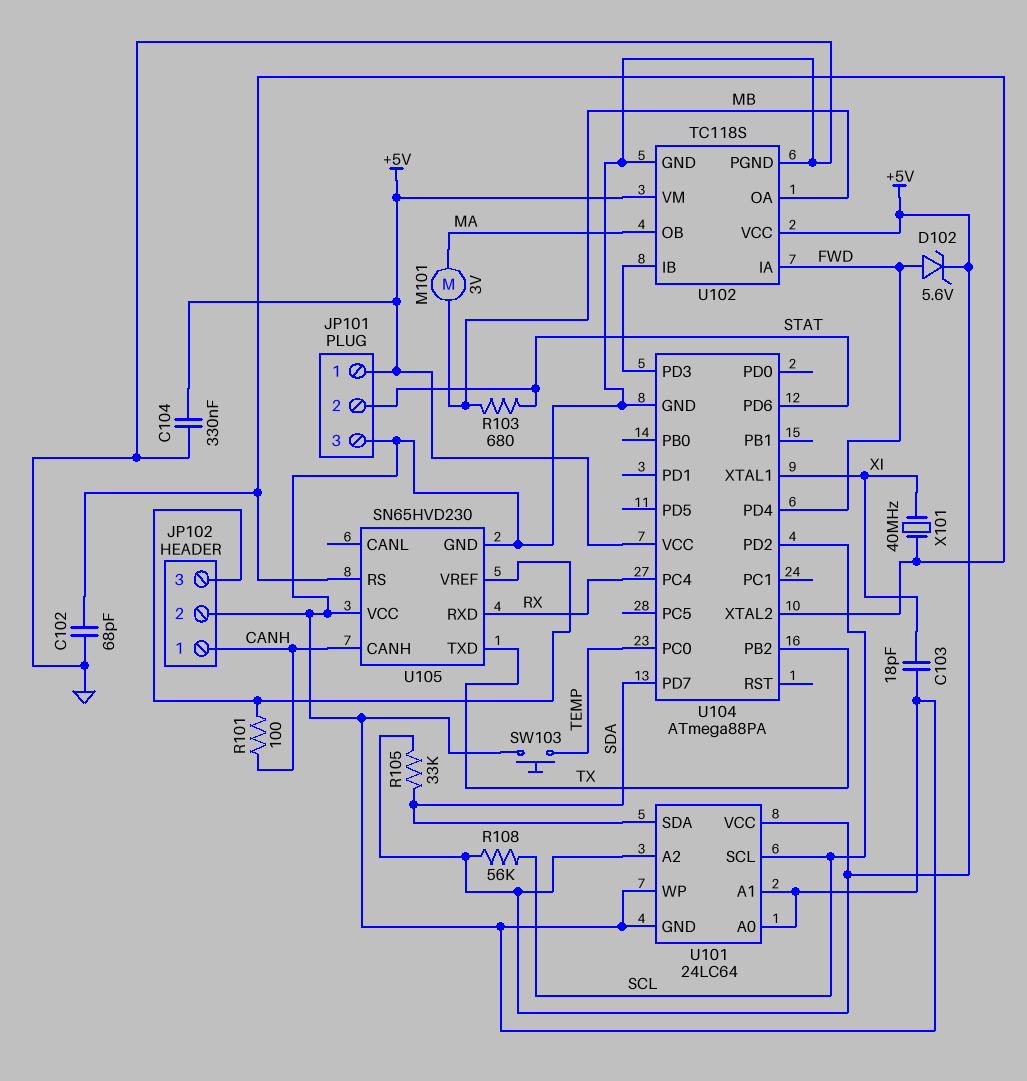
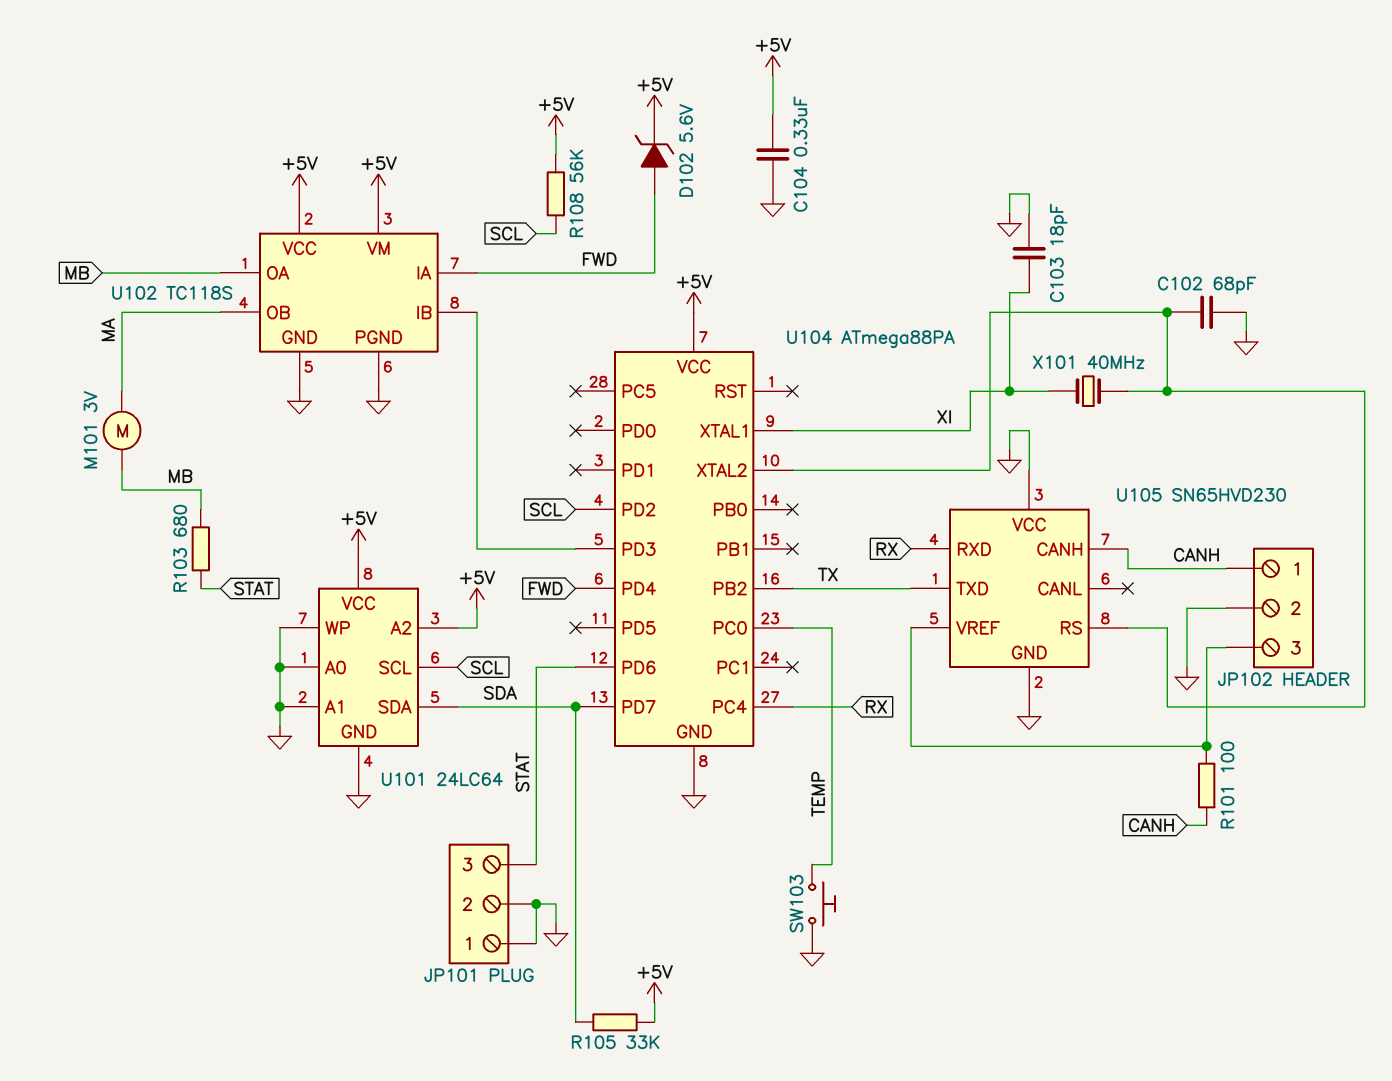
JP101 pin 1: +5V -> GND
JP101 pin 2: STAT -> GND
JP101 pin 3: GND -> STAT

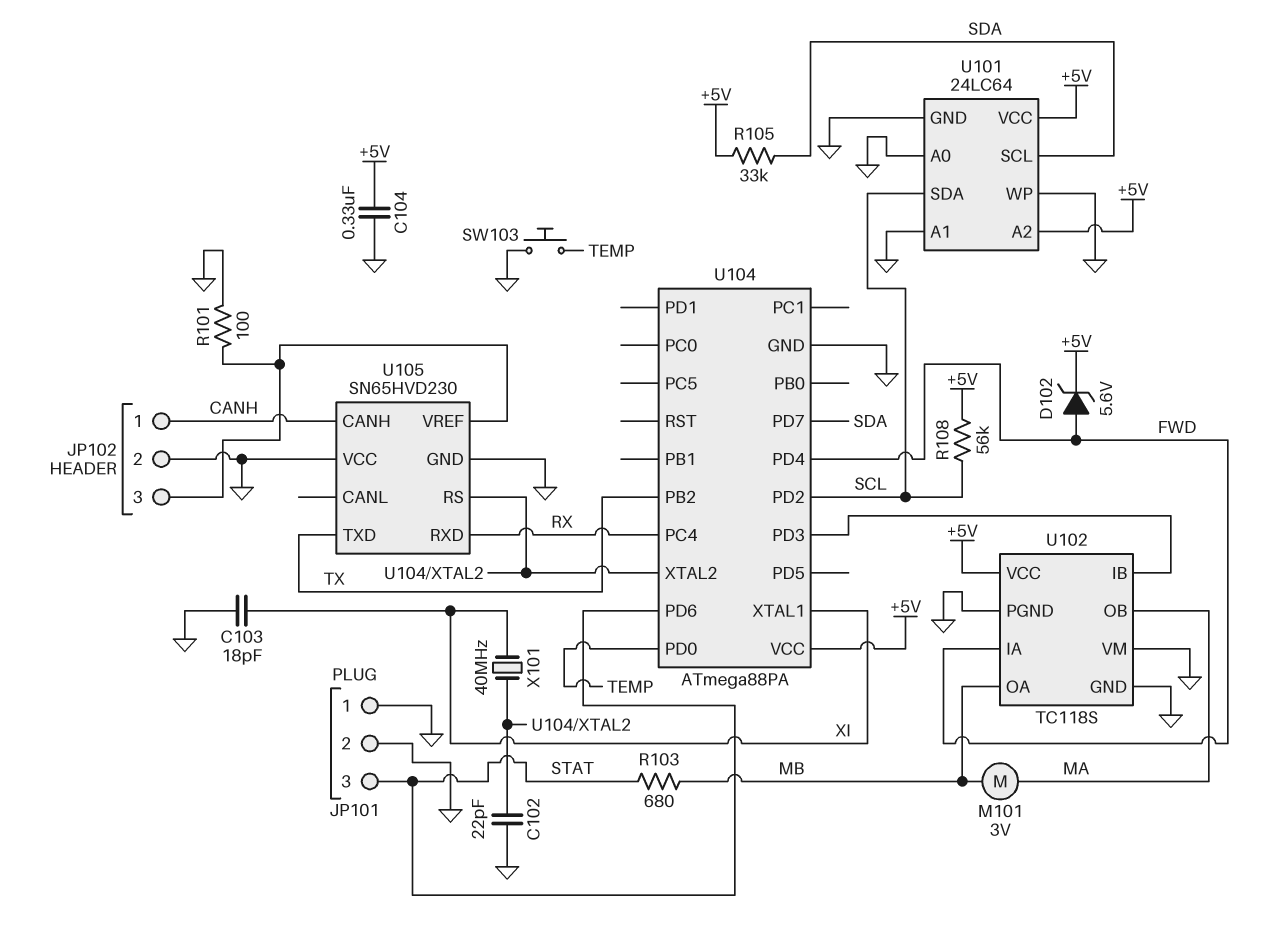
C102: 68pF (GND, U104/XTAL2) -> 22pF (GND, U104/XTAL2)
R101: 100 (CANH, JP102/3) -> 100 (GND, JP102/3)
U101 pin SCL: SCL -> SDA
U101 pin SDA: SDA -> SCL
U102 pin VM: +5V -> GND
U104 pin PC0: TEMP -> none
U104 pin PD0: none -> TEMP

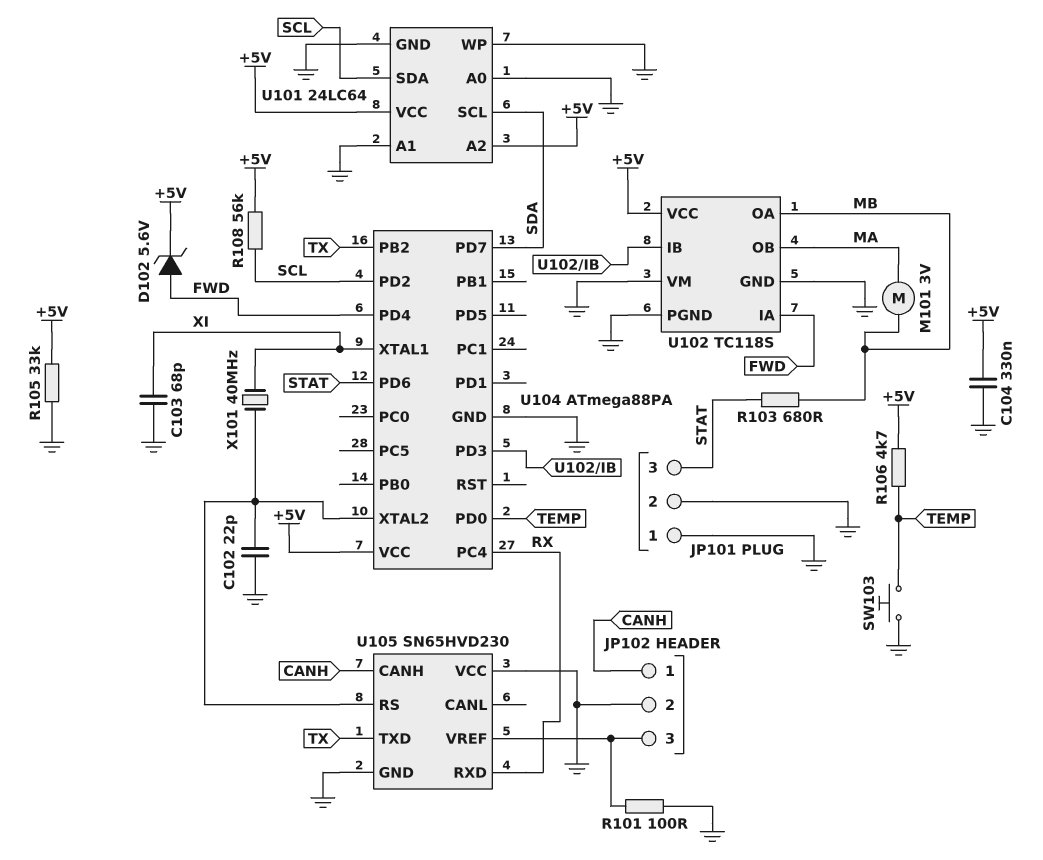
C103: 18pF (GND, XI) -> 68pF (GND, XI)
R105: 33k (+5V, SDA) -> 33k (+5V, GND)
R106: none -> 4.7k (+5V, TEMP)

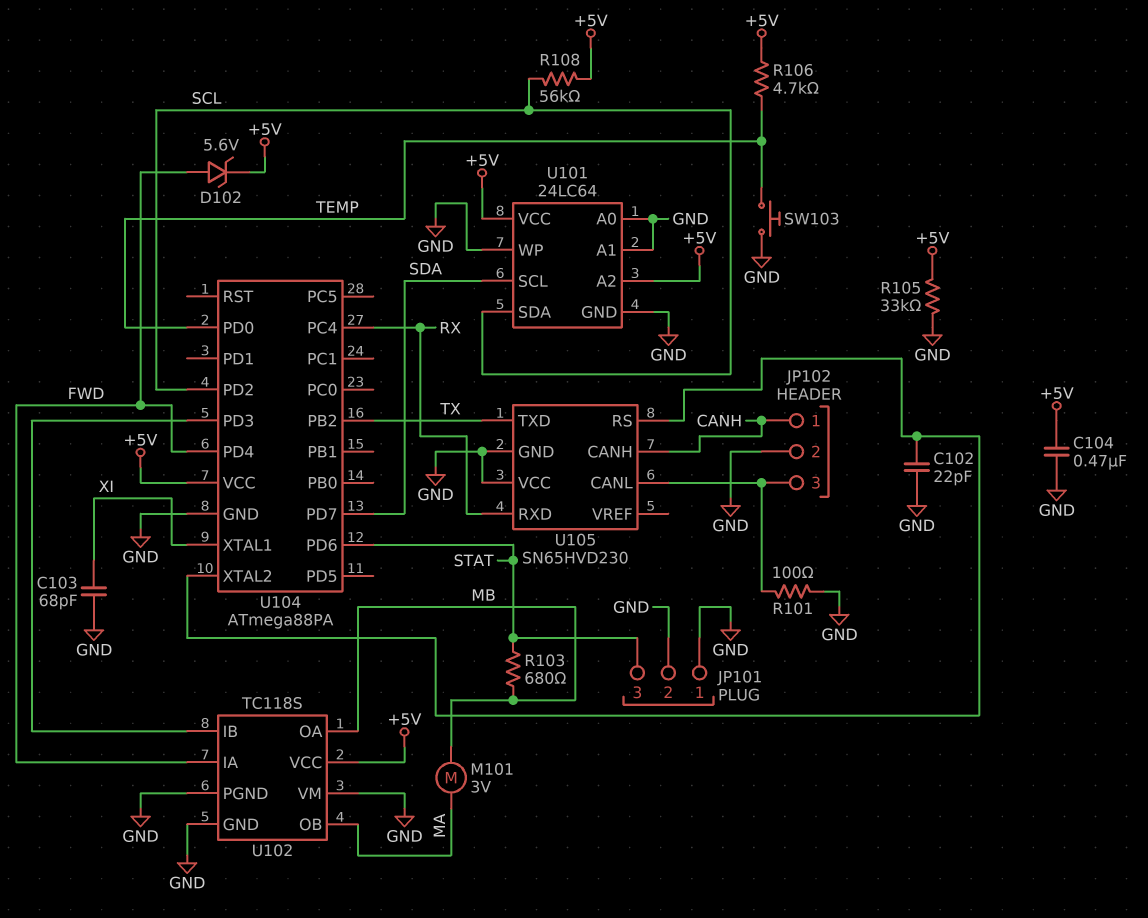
C104: 330nF (+5V, GND) -> 470nF (+5V, GND)
U105 pin CANL: none -> JP102/3
U105 pin VREF: JP102/3 -> none
X101: 40MHz (U104/XTAL2, XI) -> none

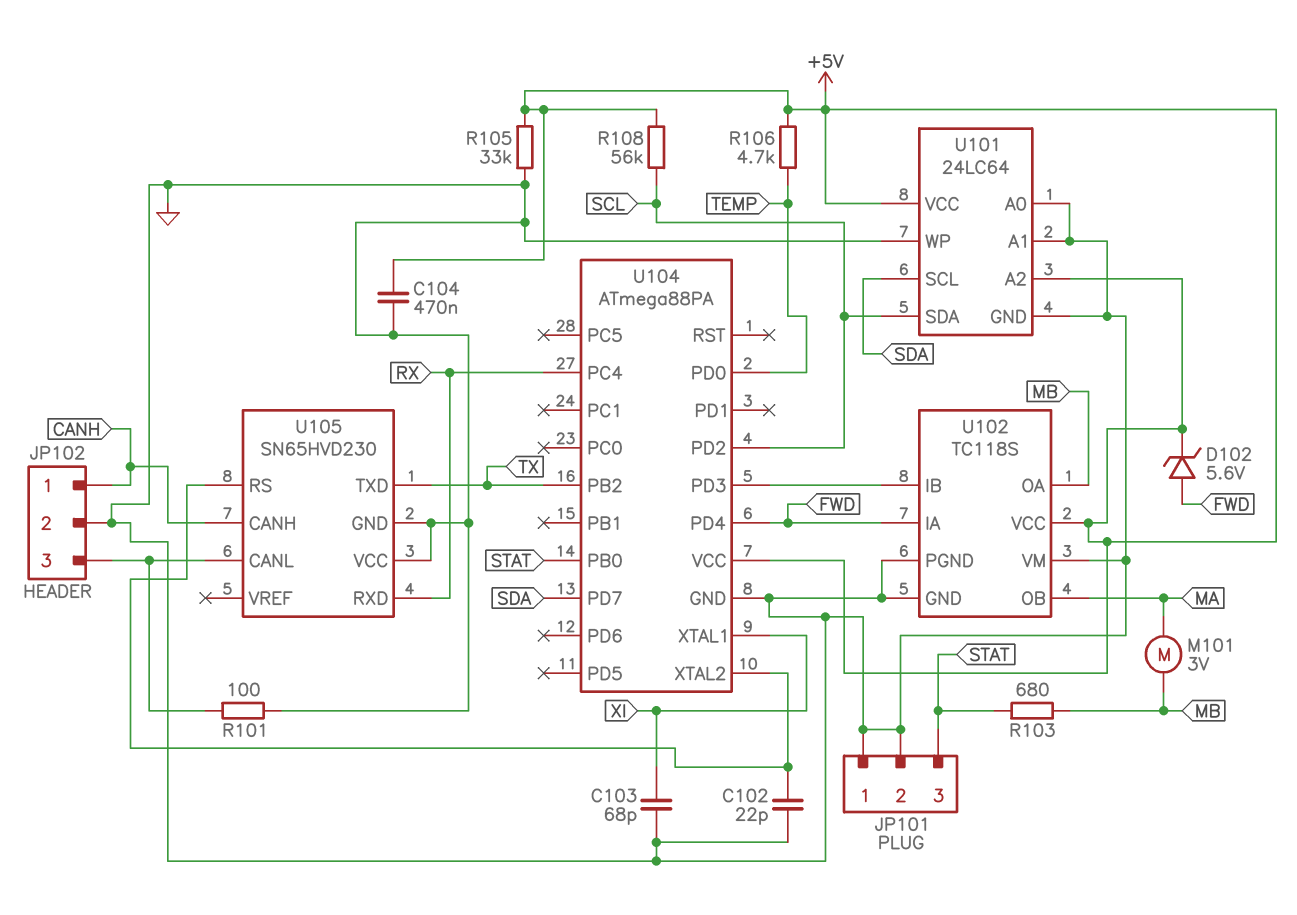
SW103: button (GND, TEMP) -> none
U104 pin PB0: none -> STAT
U104 pin PD6: STAT -> none

